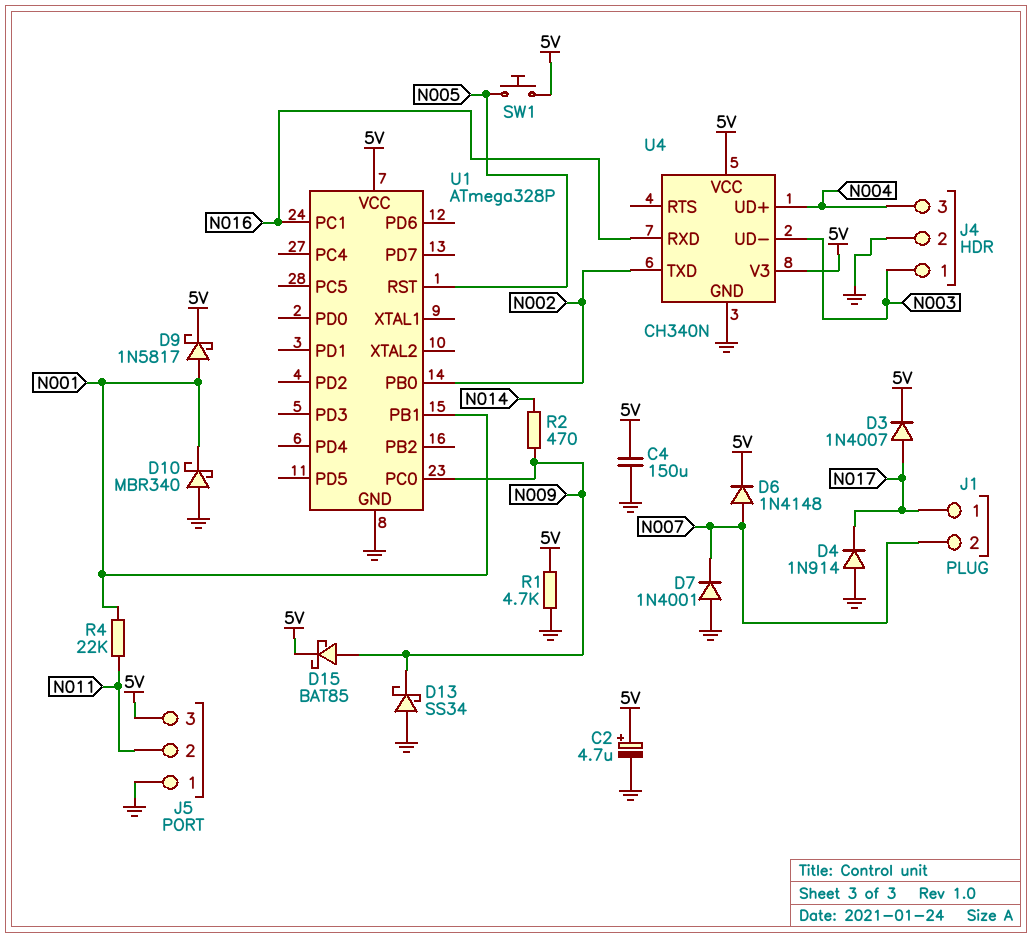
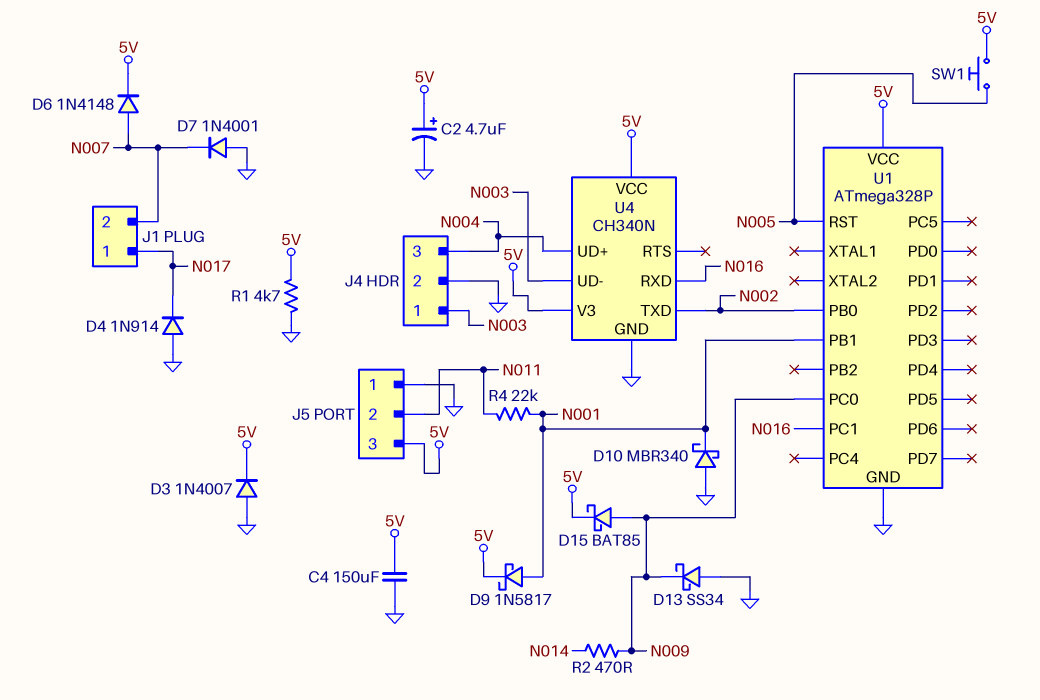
D3: diode 1N4007 (A N017, K 5V) -> diode 1N4007 (A GND, K 5V)

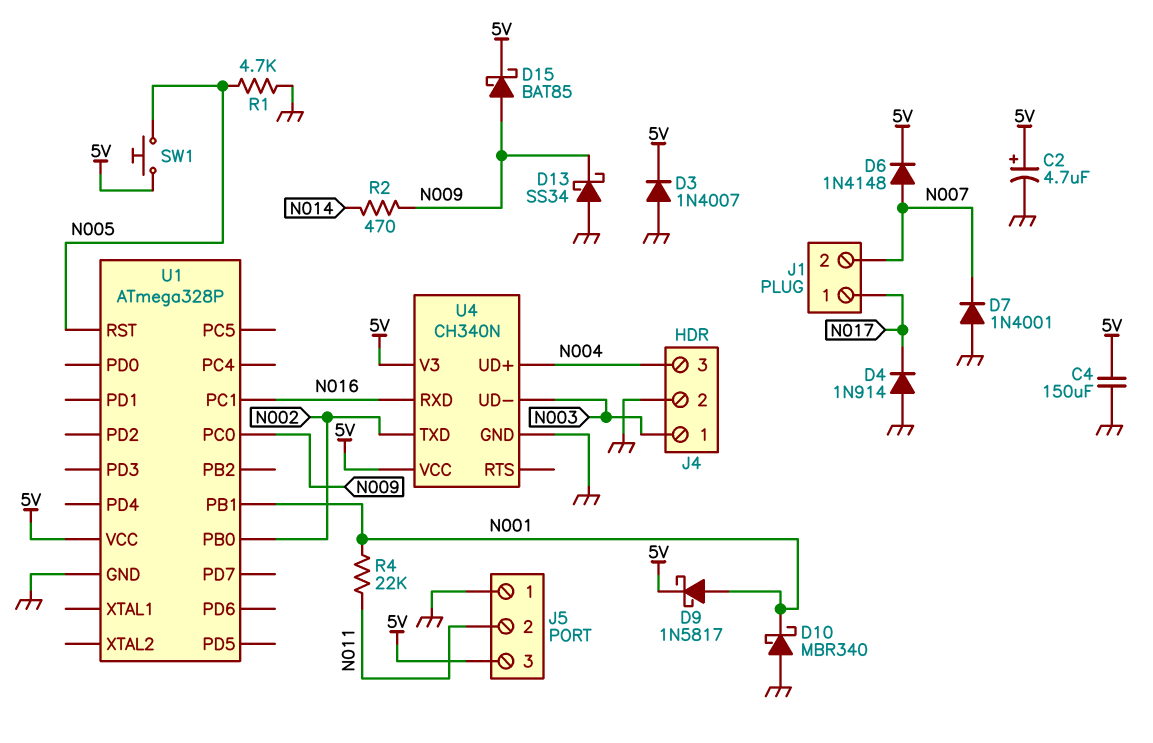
R1: 4.7k (5V, GND) -> 4.7k (GND, N005)

